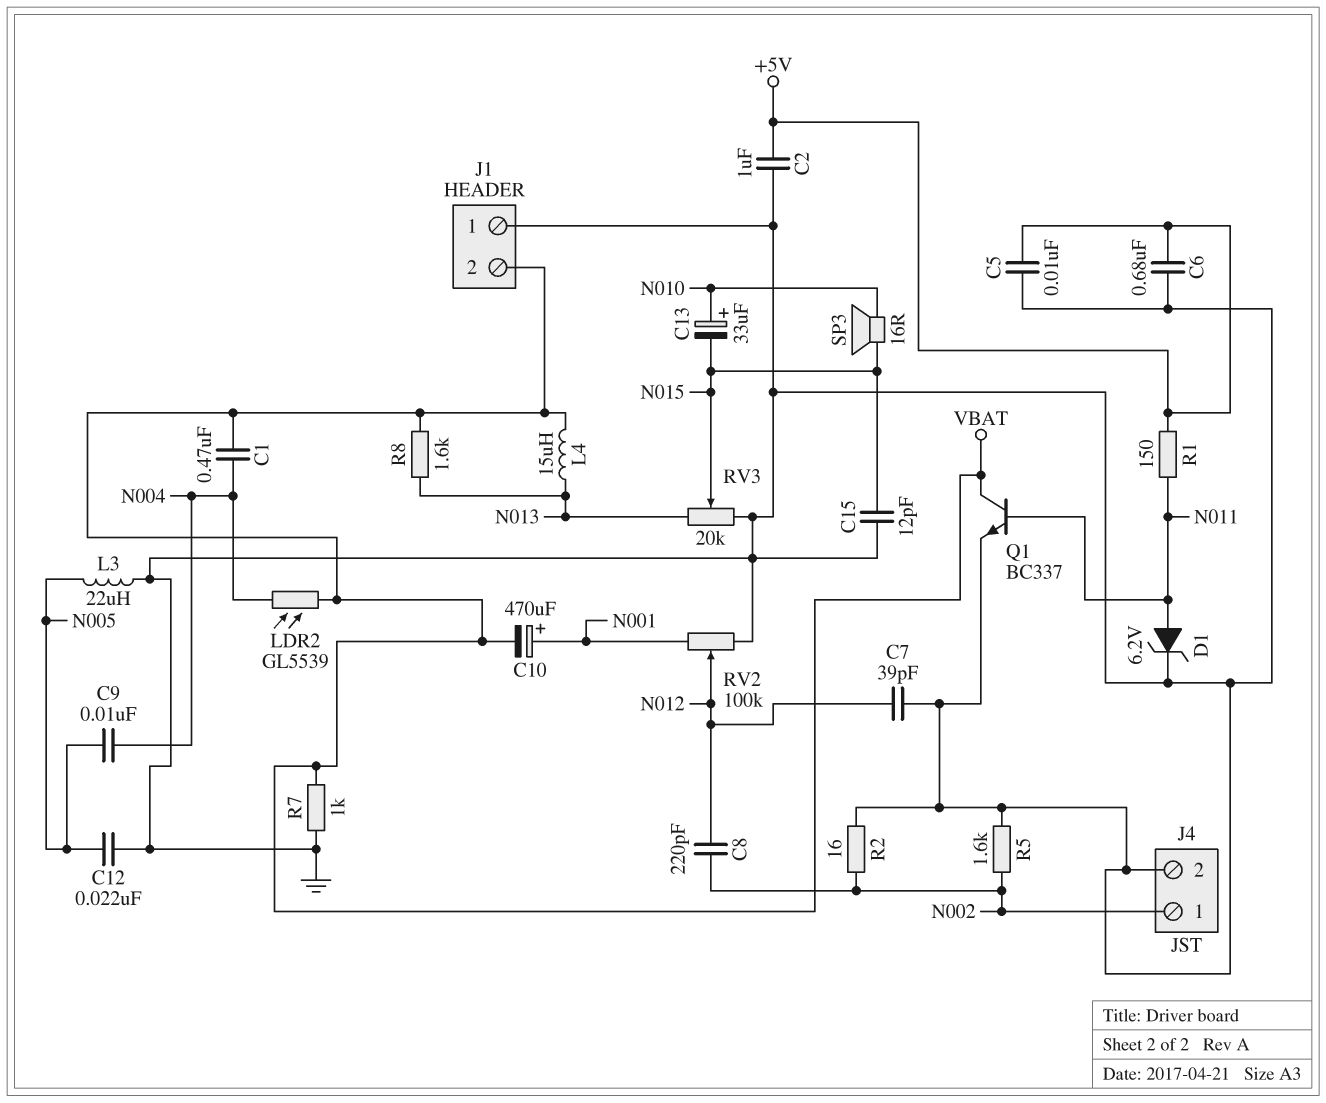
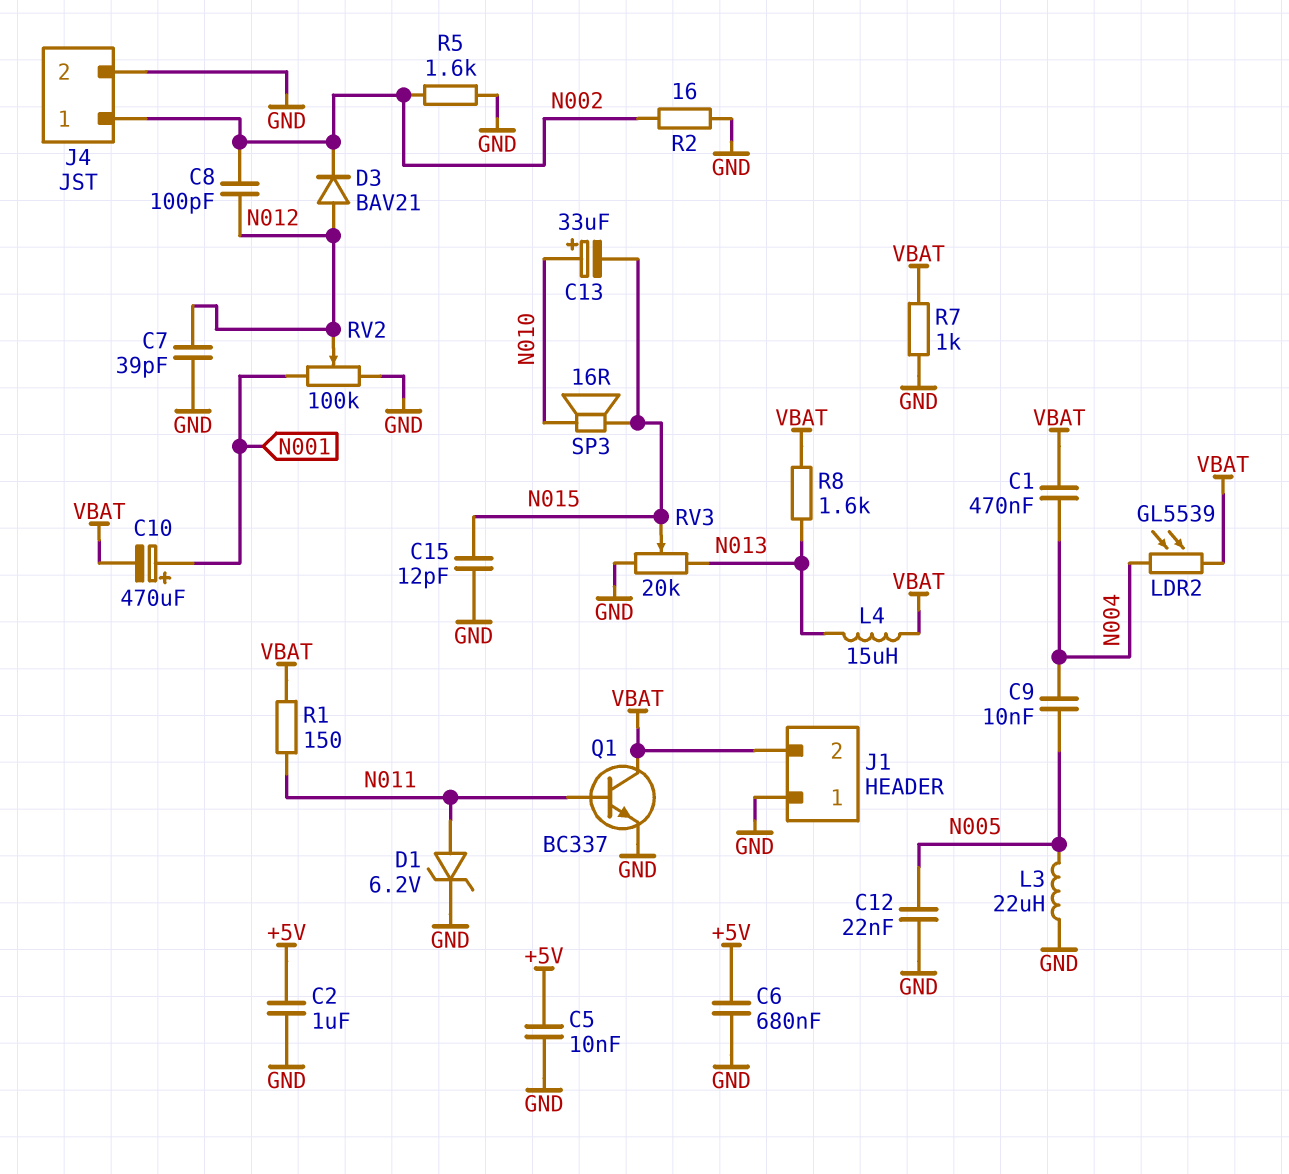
C8: 220pF (N002, N012) -> 100pF (N002, N012)
D3: none -> diode BAV21 (A N012, K N002)
R1: 150 (+5V, N011) -> 150 (N011, VBAT)

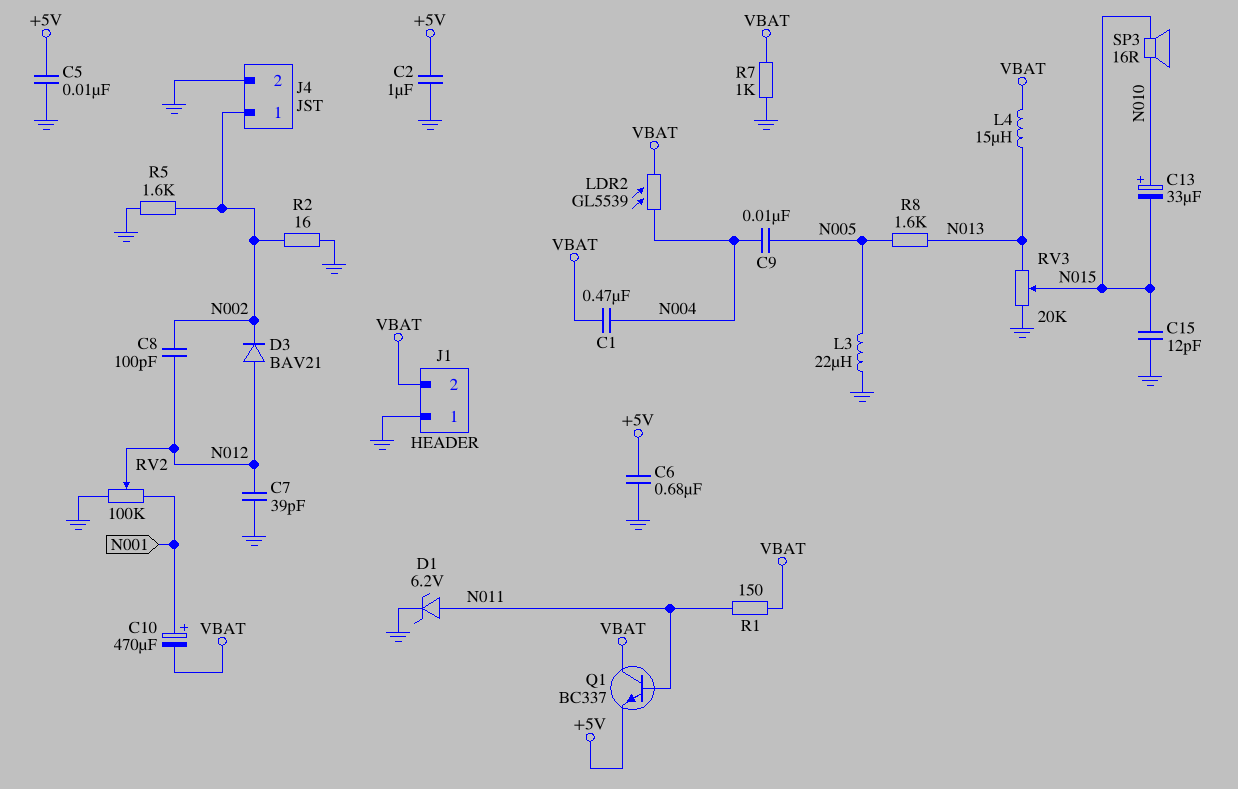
C12: 22nF (GND, N005) -> none
Q1: NPN BC337 (B N011, C VBAT, E GND) -> NPN BC337 (B N011, C VBAT, E +5V)
R8: 1.6k (N013, VBAT) -> 1.6k (N005, N013)

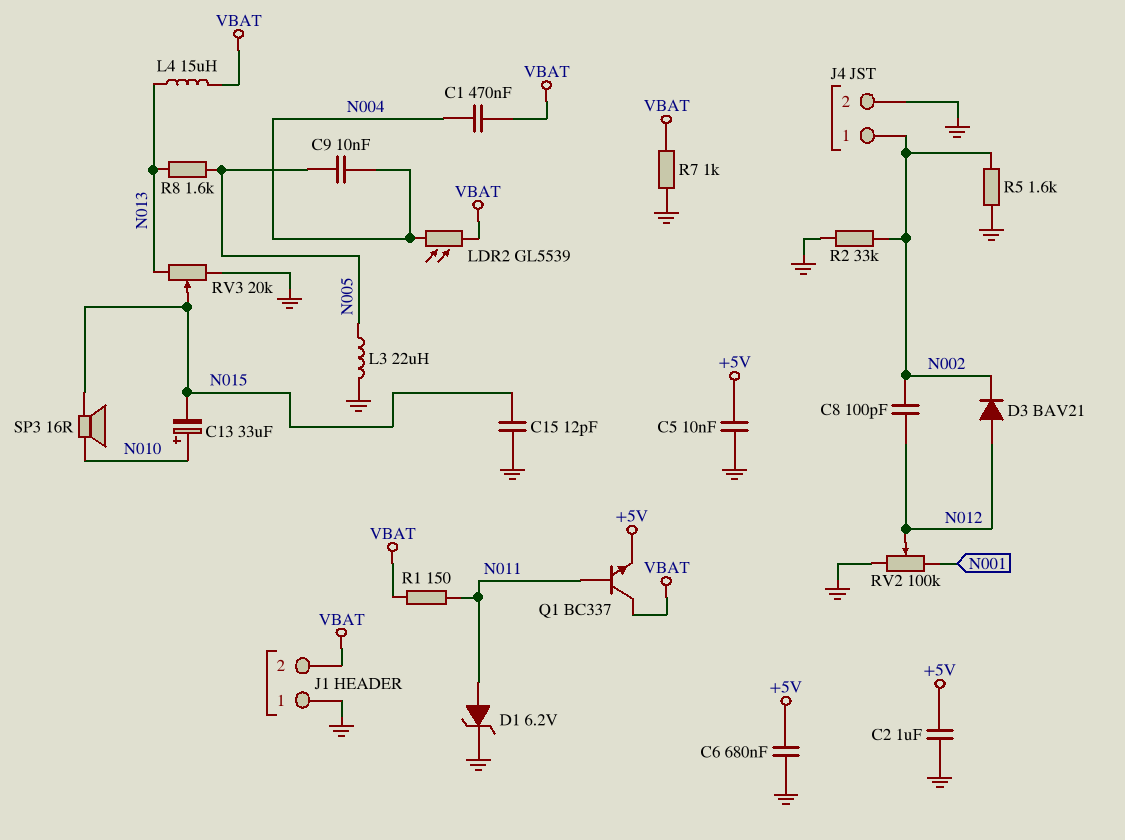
C7: 39pF (GND, N012) -> none
C10: 470uF (plus N001, minus VBAT) -> none
R2: 16 (GND, N002) -> 33k (GND, N002)

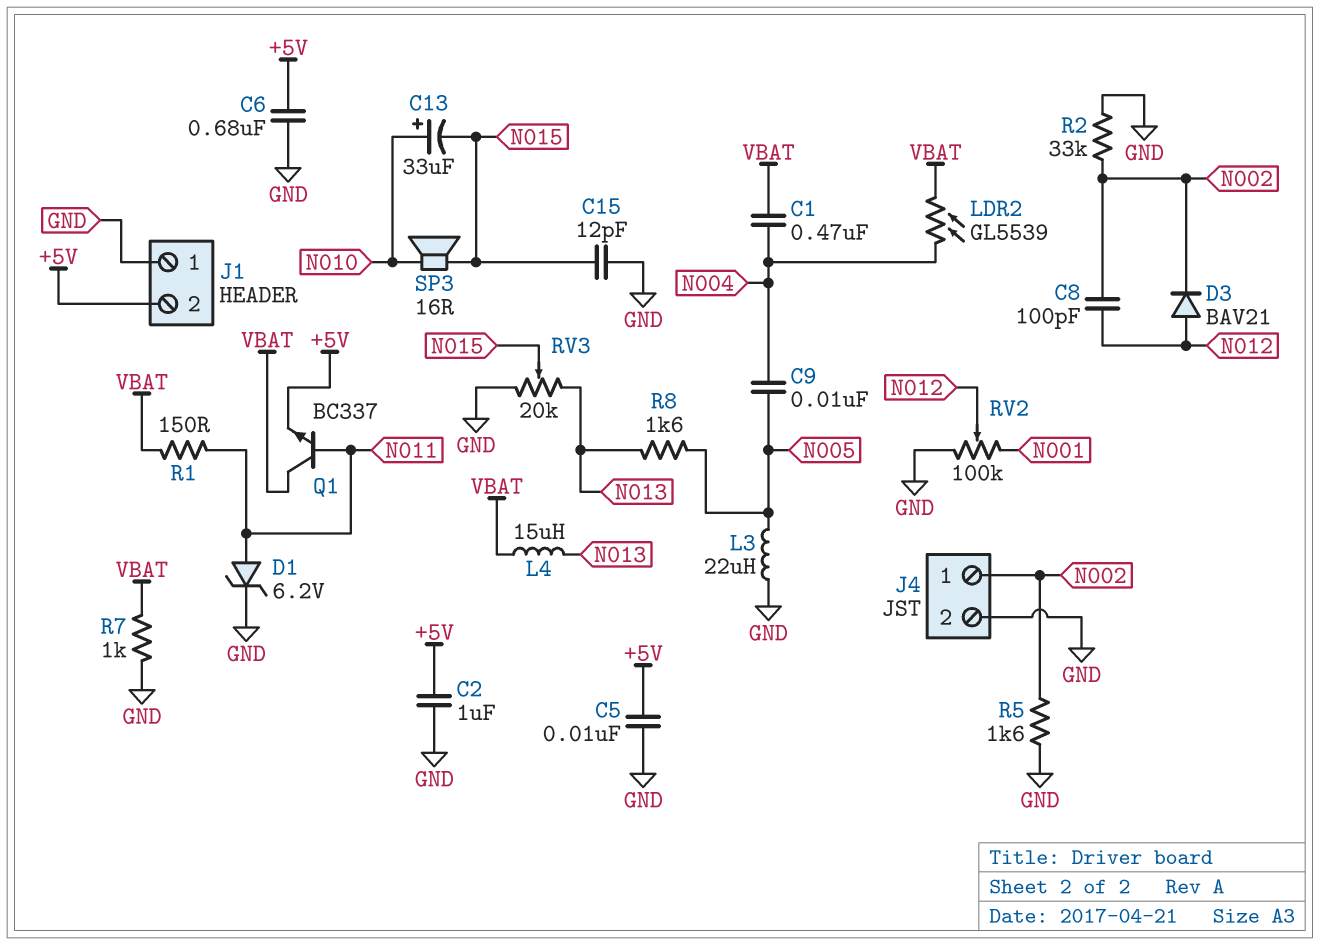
J1 pin 2: VBAT -> +5V

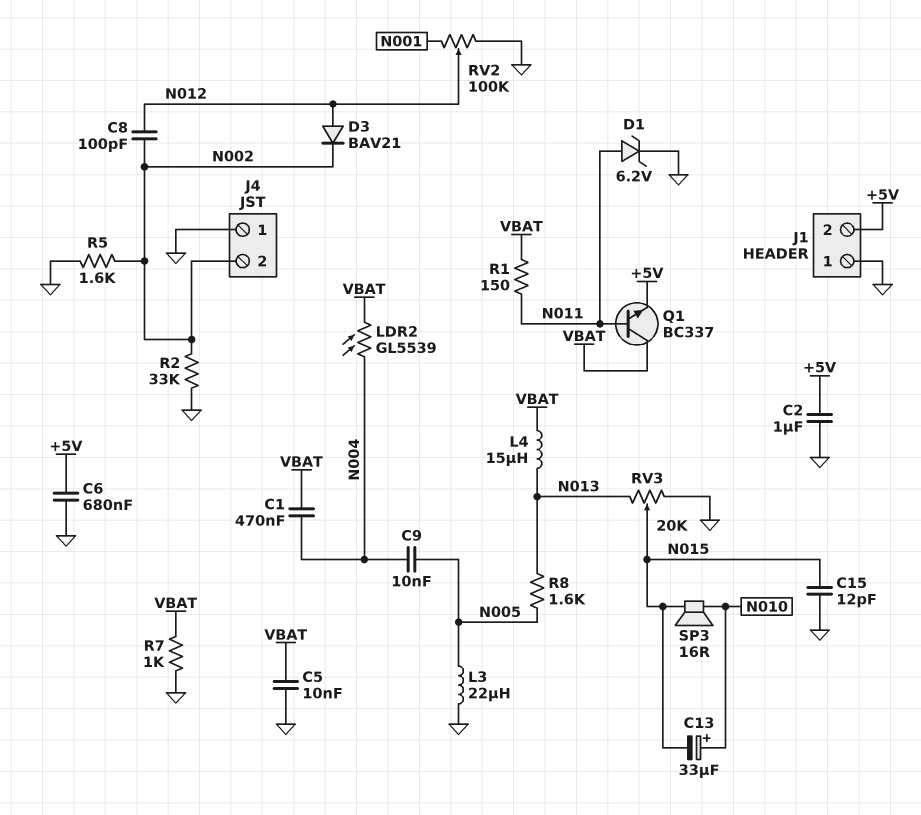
C5: 10nF (+5V, GND) -> 10nF (GND, VBAT)
J4 pin 1: N002 -> GND
J4 pin 2: GND -> N002

